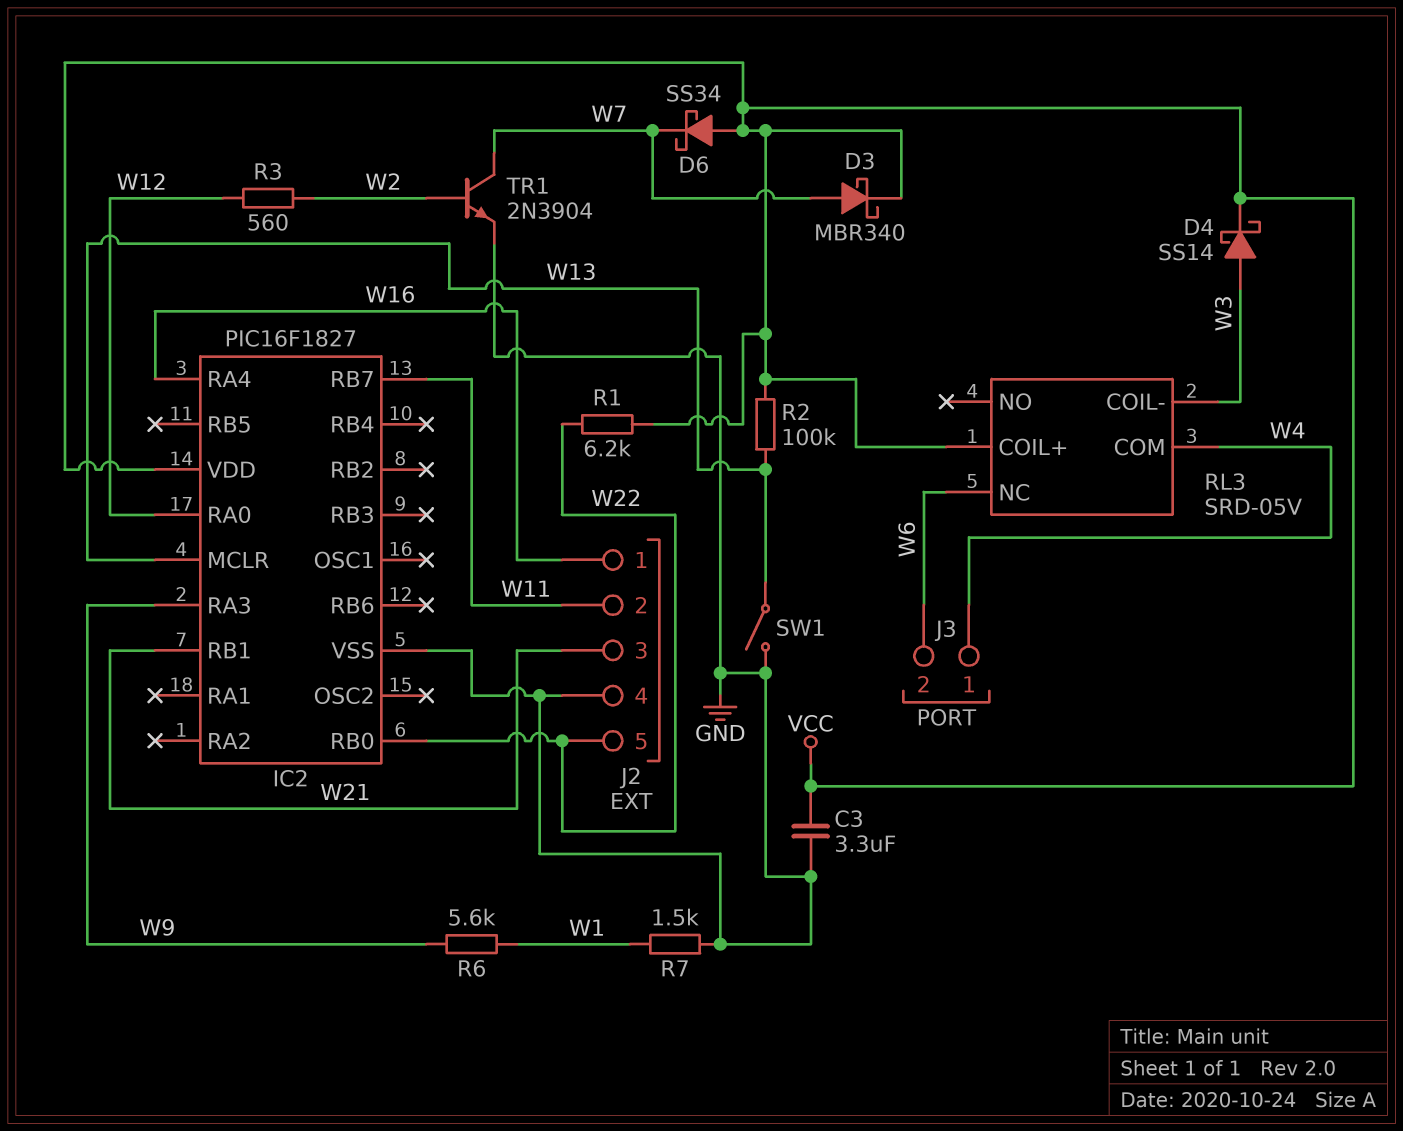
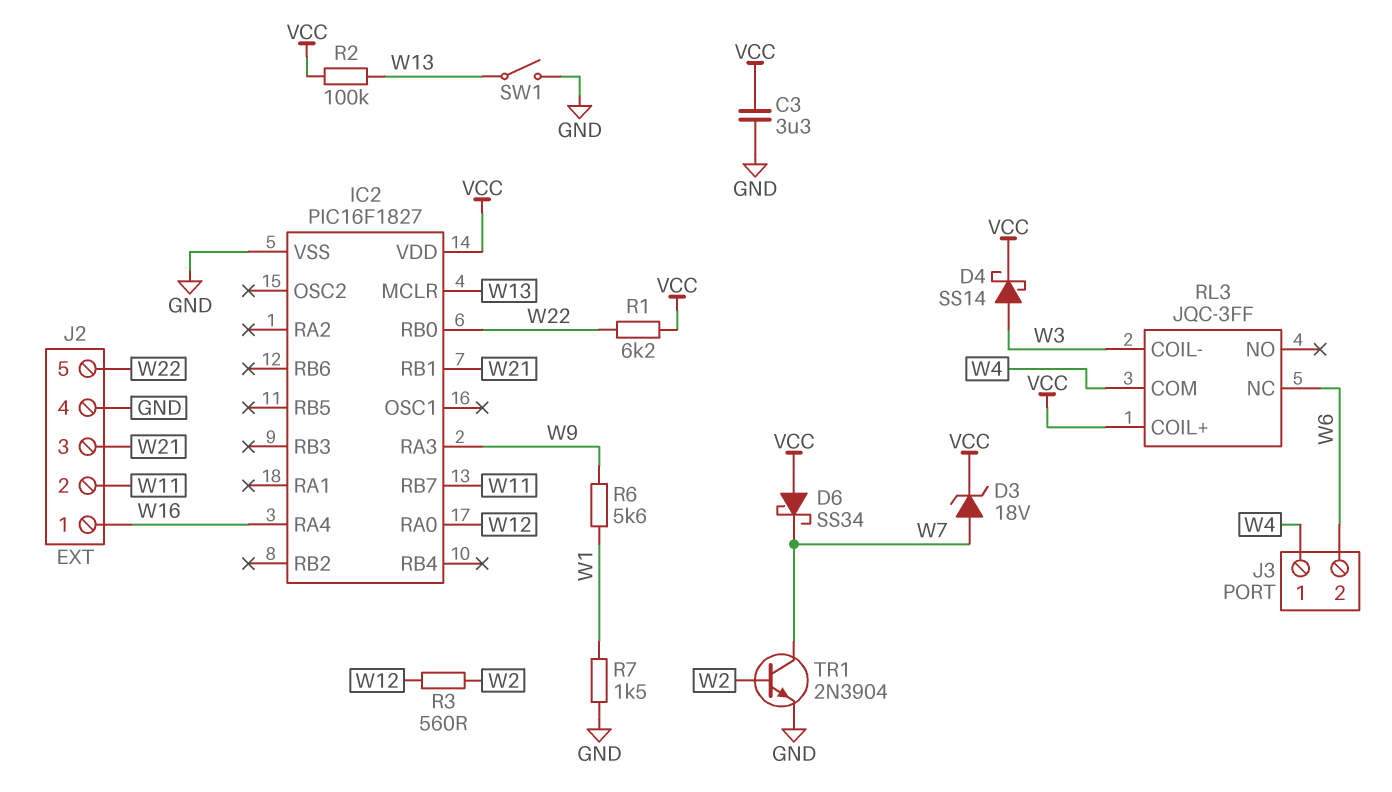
D3: schottky MBR340 (A W7, K VCC) -> zener 18V (A W7, K VCC)
RL3: SRD-05V -> JQC-3FF

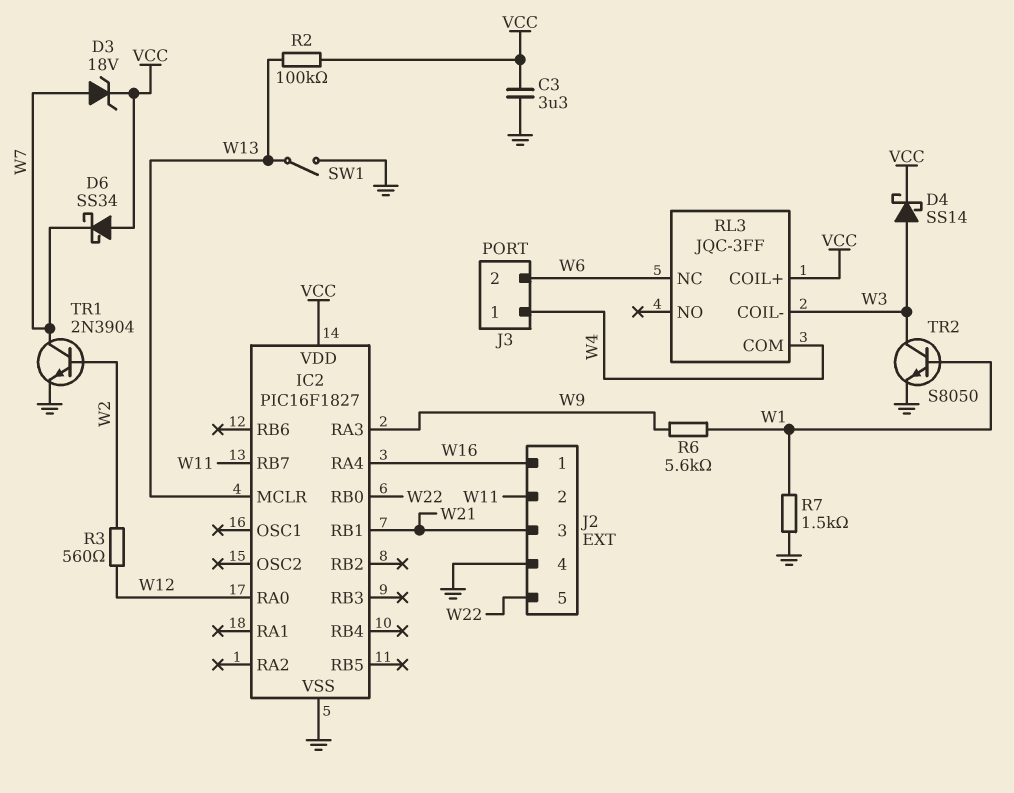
R1: 6.2k (VCC, W22) -> none
TR2: none -> NPN S8050 (B W1, C W3, E GND)

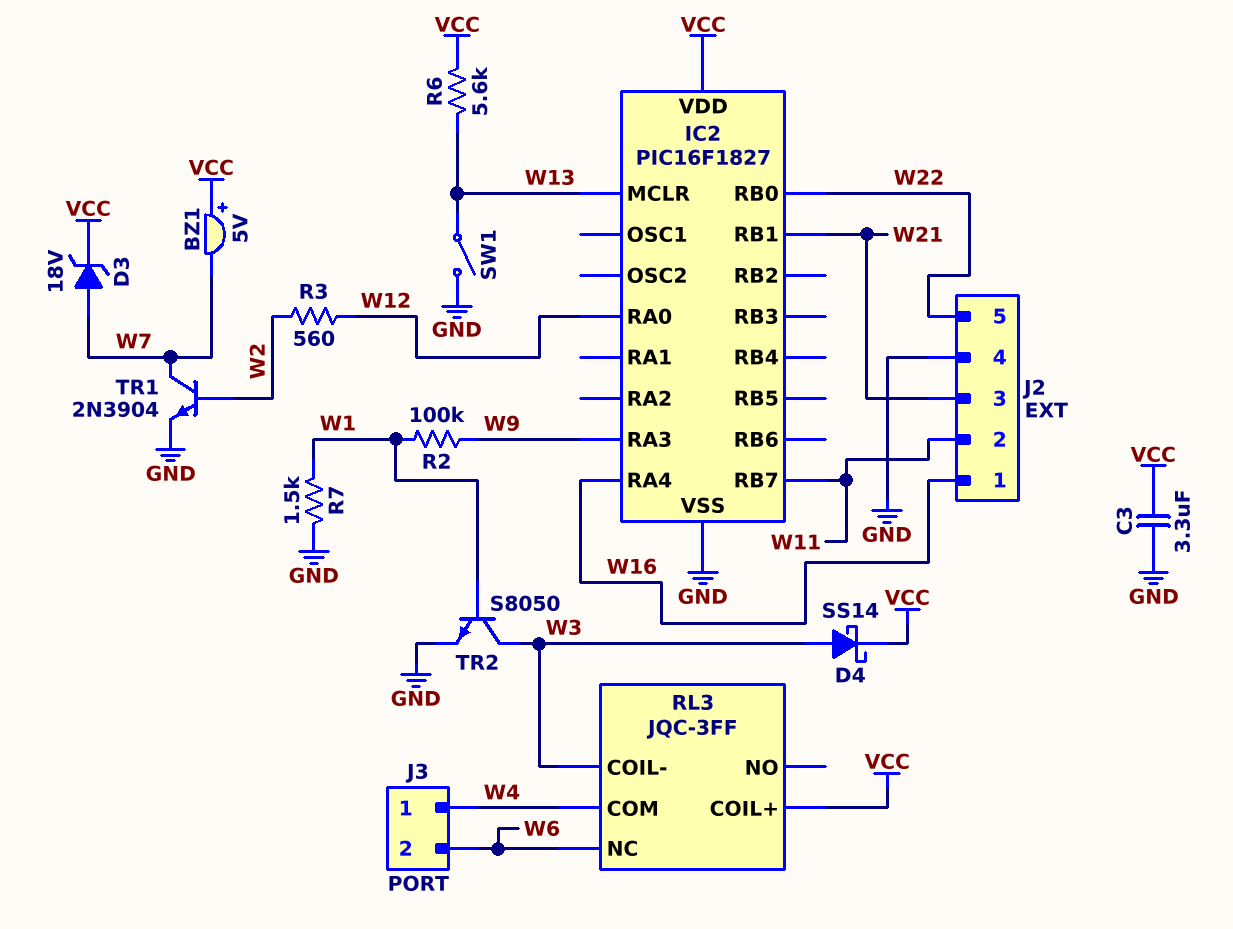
BZ1: none -> buzzer 5V (plus VCC, minus W7)
D6: schottky SS34 (A VCC, K W7) -> none
R2: 100k (VCC, W13) -> 100k (W1, W9)
R6: 5.6k (W1, W9) -> 5.6k (VCC, W13)

